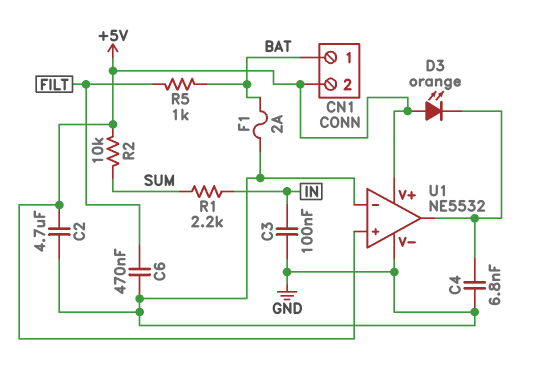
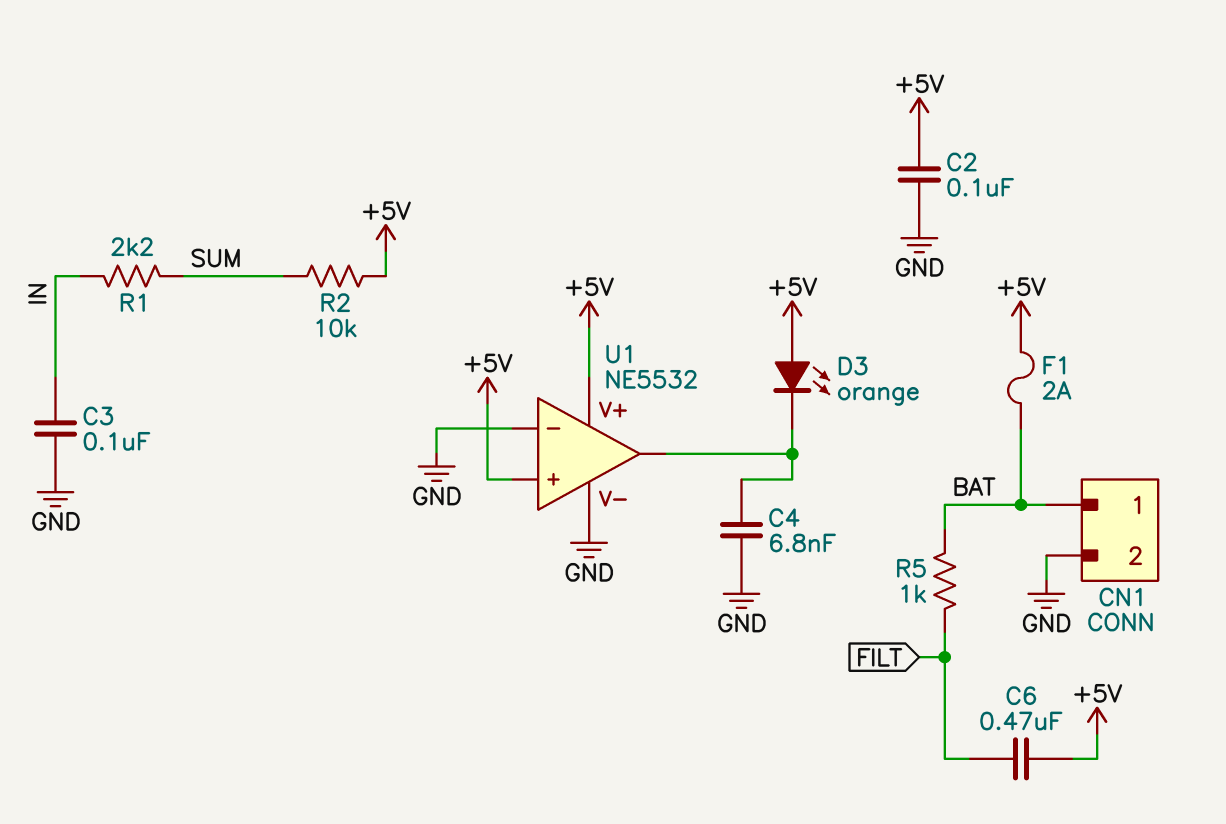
C2: 4.7uF (+5V, GND) -> 100nF (+5V, GND)
C6: 470nF (FILT, GND) -> 470nF (+5V, FILT)
CN1 pin 2: +5V -> GND
F1: 2A (BAT, GND) -> 2A (+5V, BAT)

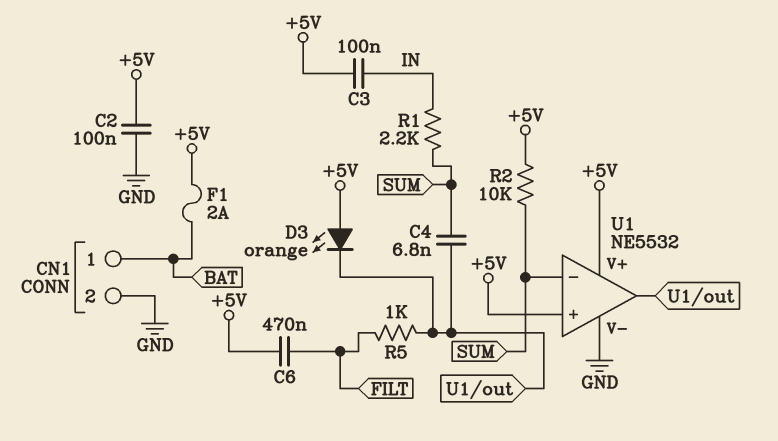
C3: 100nF (GND, IN) -> 100nF (+5V, IN)
C4: 6.8nF (GND, U1/out) -> 6.8nF (SUM, U1/out)
R5: 1k (BAT, FILT) -> 1k (FILT, U1/out)
U1 pin in-: GND -> SUM

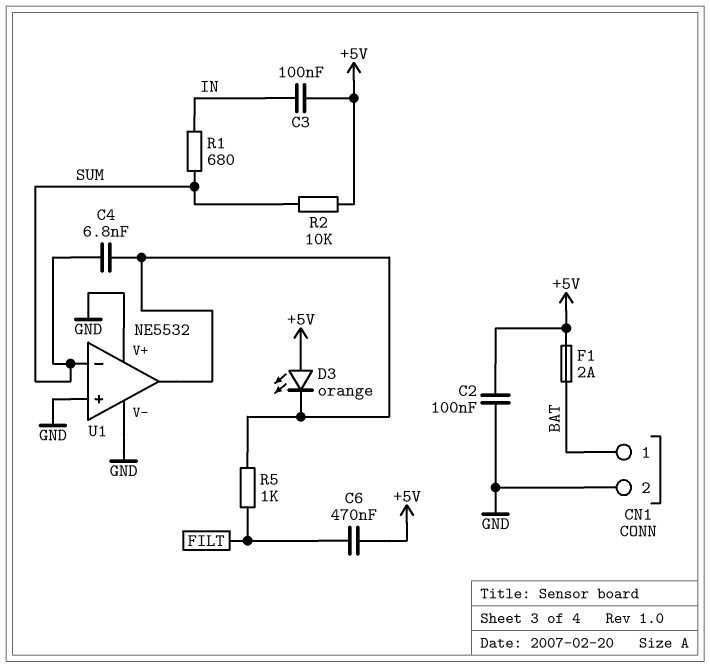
R1: 2.2k (IN, SUM) -> 680 (IN, SUM)
U1 pin V+: +5V -> GND
U1 pin in+: +5V -> GND

